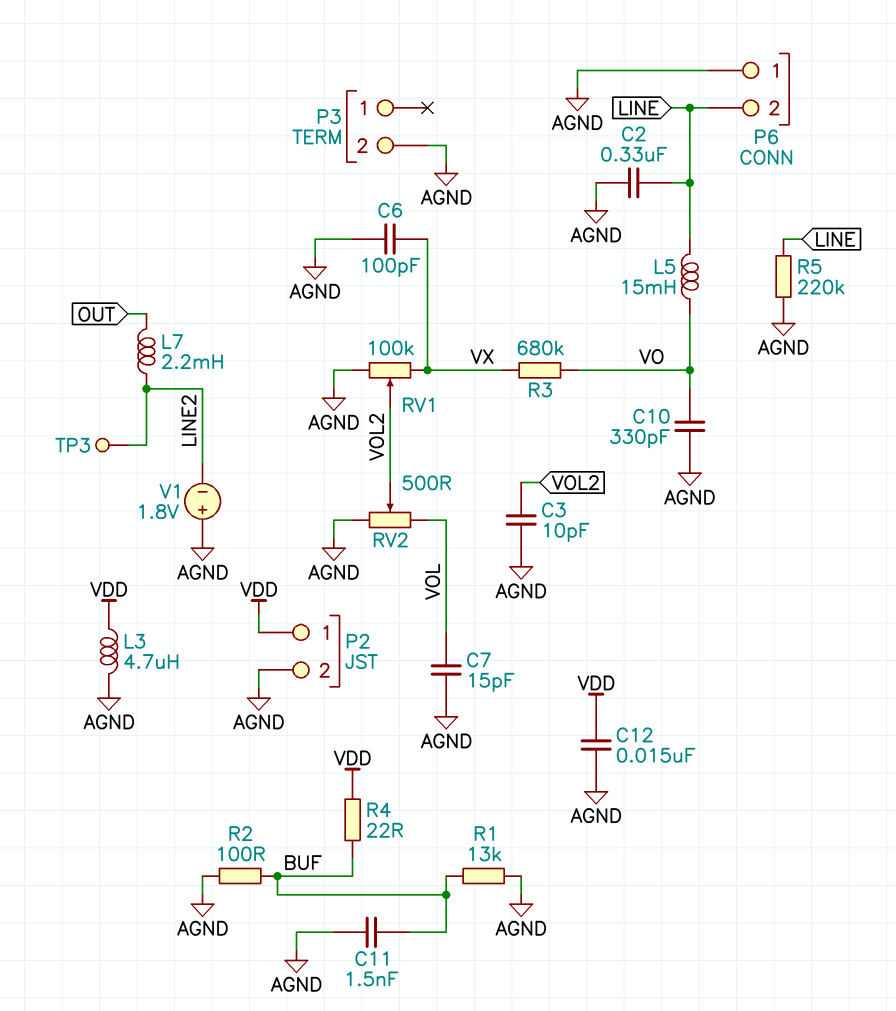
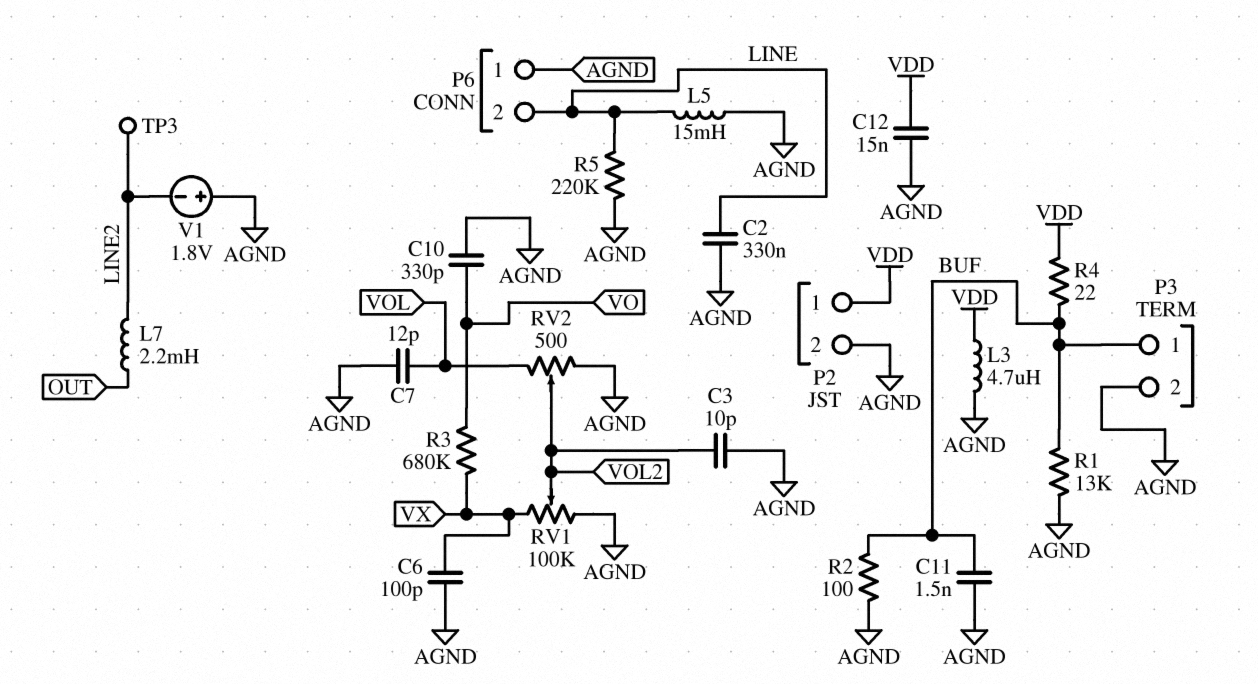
C7: 15pF (AGND, VOL) -> 12pF (AGND, VOL)
L5: 15mH (LINE, VO) -> 15mH (AGND, LINE)
P3 pin 1: none -> BUF

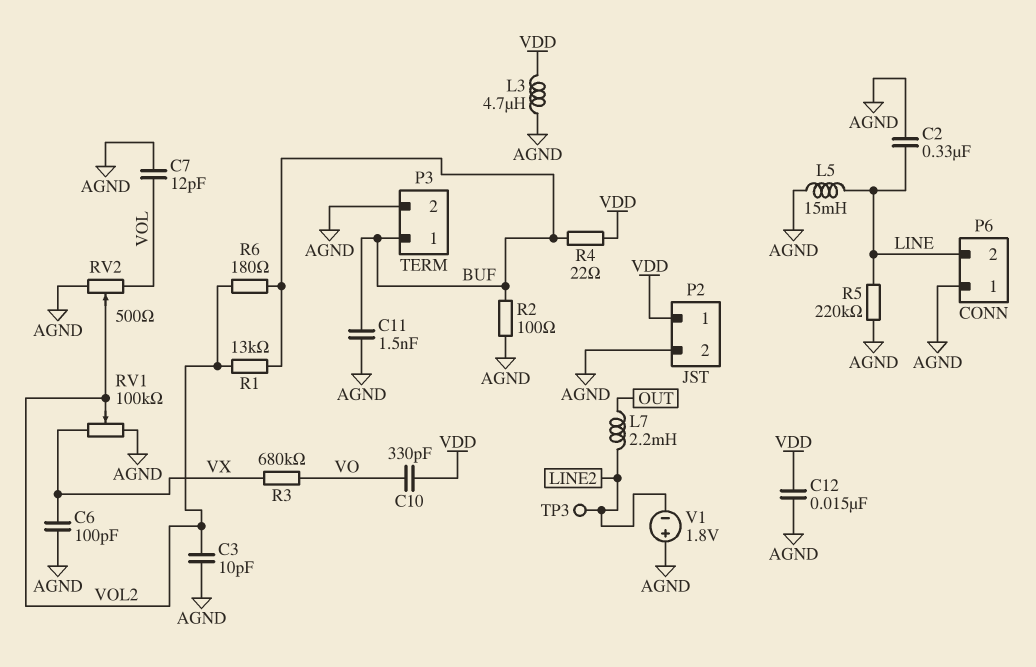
C10: 330pF (AGND, VO) -> 330pF (VDD, VO)
R1: 13k (AGND, BUF) -> 13k (BUF, VOL2)
R6: none -> 180 (BUF, VOL2)

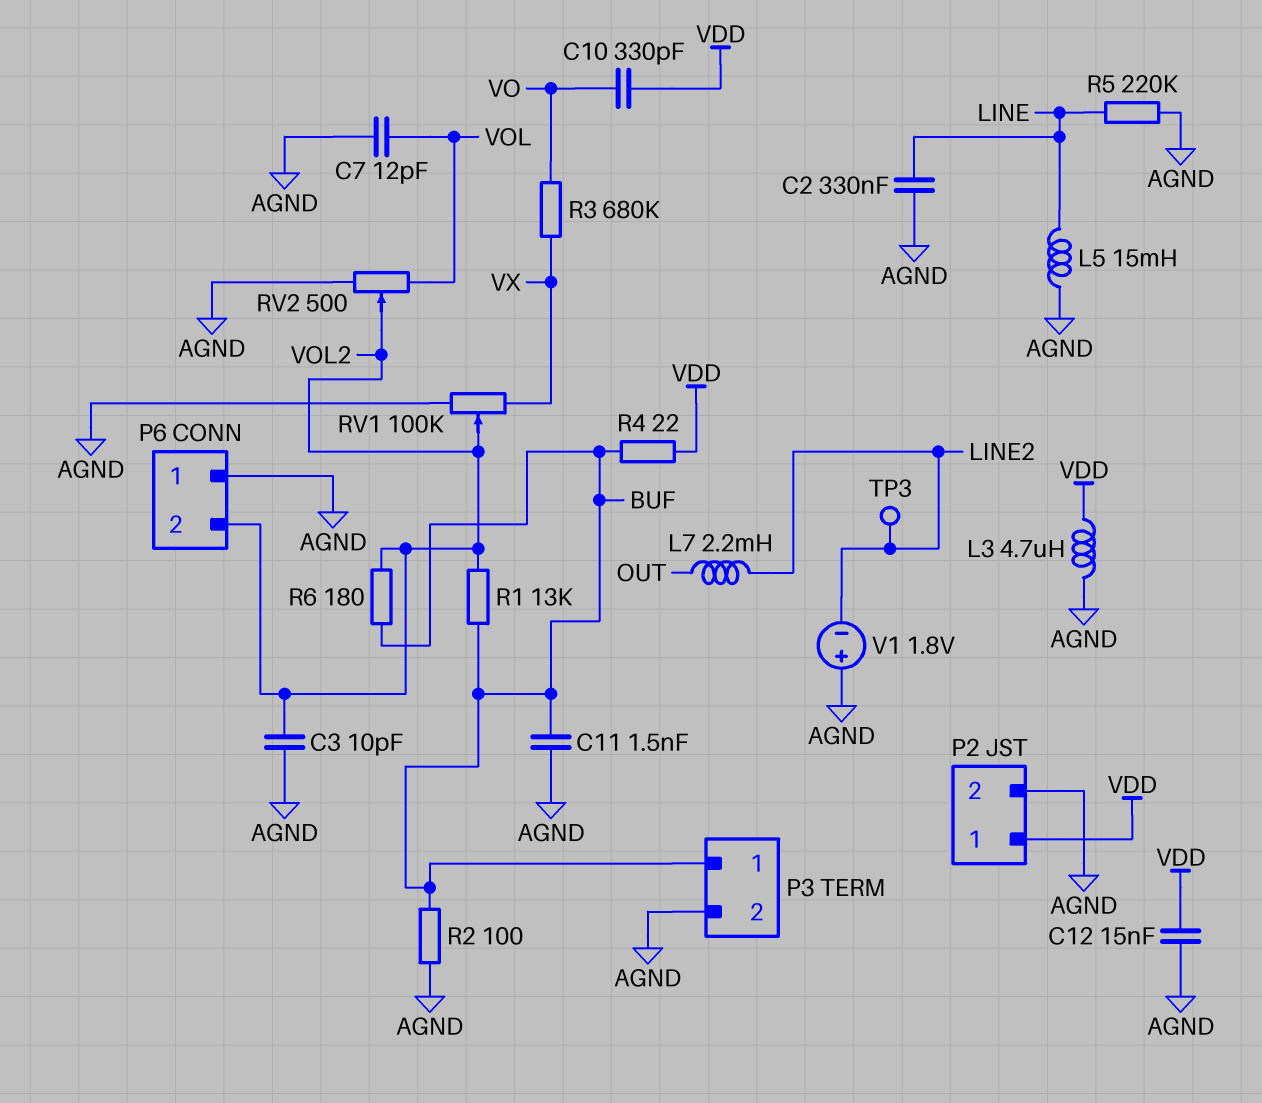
C6: 100pF (AGND, VX) -> none
P6 pin 2: LINE -> VOL2

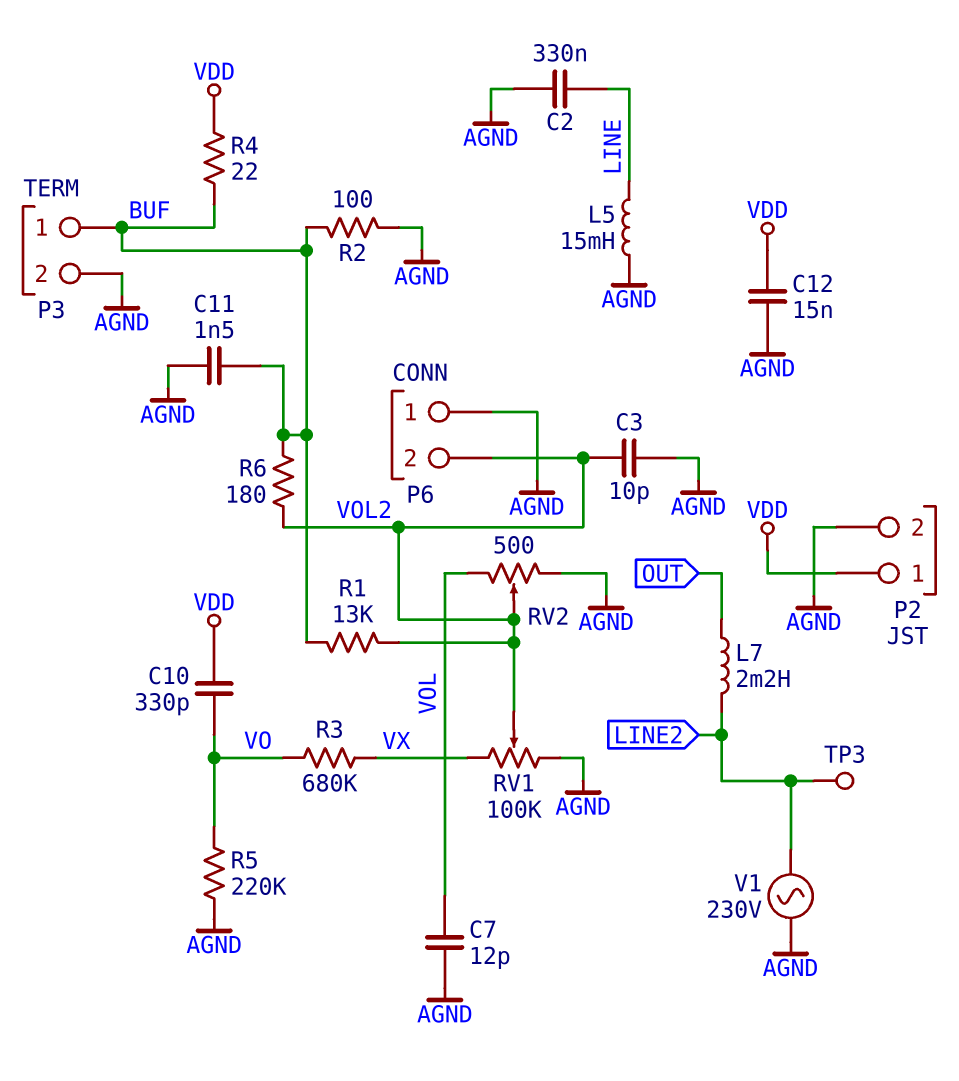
L3: 4.7uH (AGND, VDD) -> none
R5: 220k (AGND, LINE) -> 220k (AGND, VO)
V1: 1.8V (plus AGND, minus LINE2) -> AC 230V (AGND, LINE2)

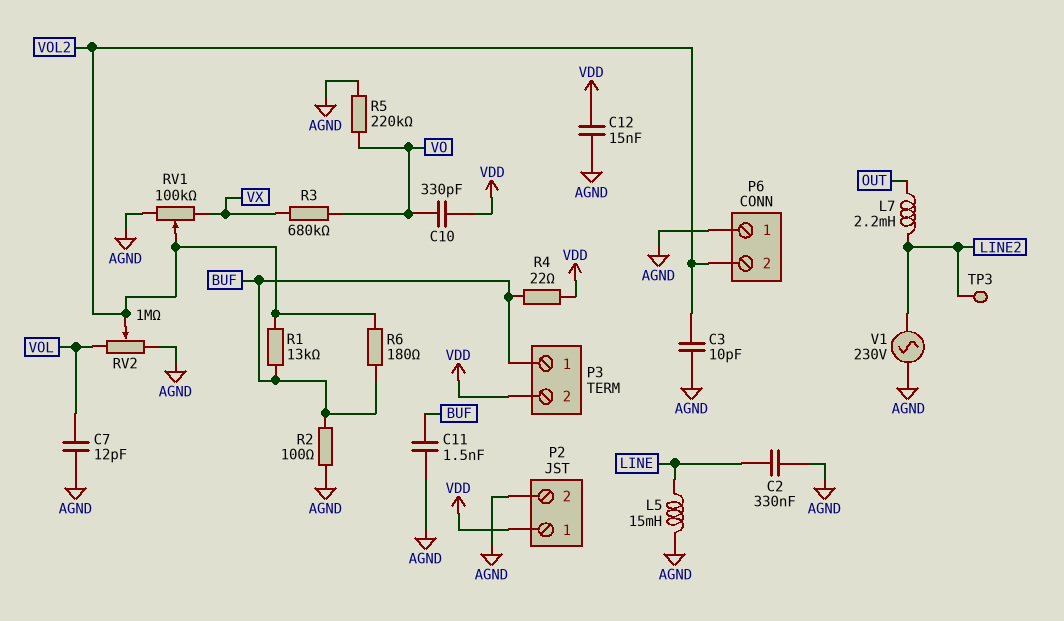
P3 pin 2: AGND -> VDD
RV2: 500 (AGND, VOL, wiper VOL2) -> 1M (AGND, VOL, wiper VOL2)

